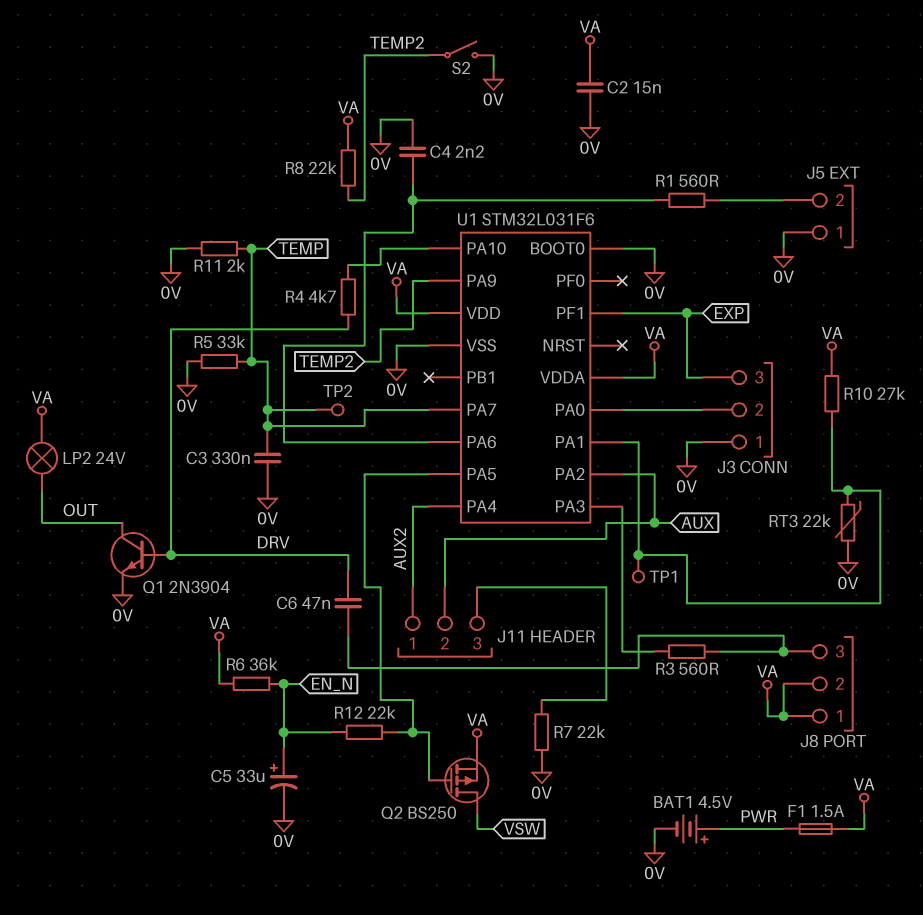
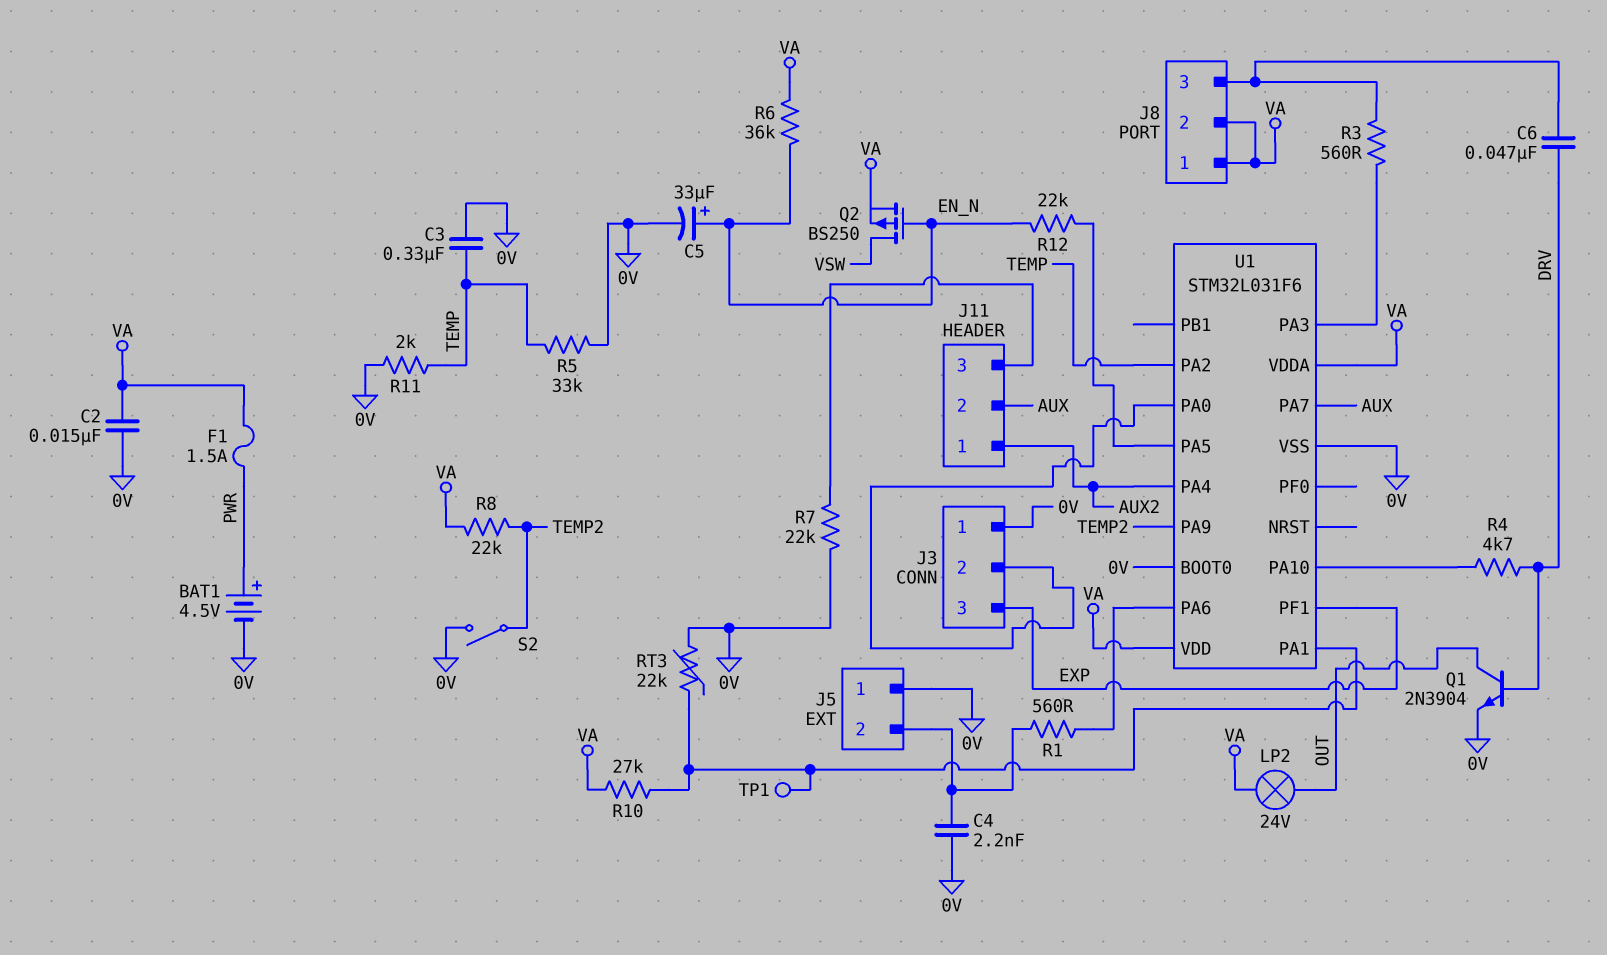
C4: 2.2nF (0V, U1/PA6) -> 2.2nF (0V, J5/2)
Q2: PMOS BS250 (G U1/PA5, D VSW, S VA) -> PMOS BS250 (G EN_N, D VSW, S VA)
TP2: test point (TEMP) -> none
U1 pin PA2: AUX -> TEMP
U1 pin PA7: TEMP -> AUX

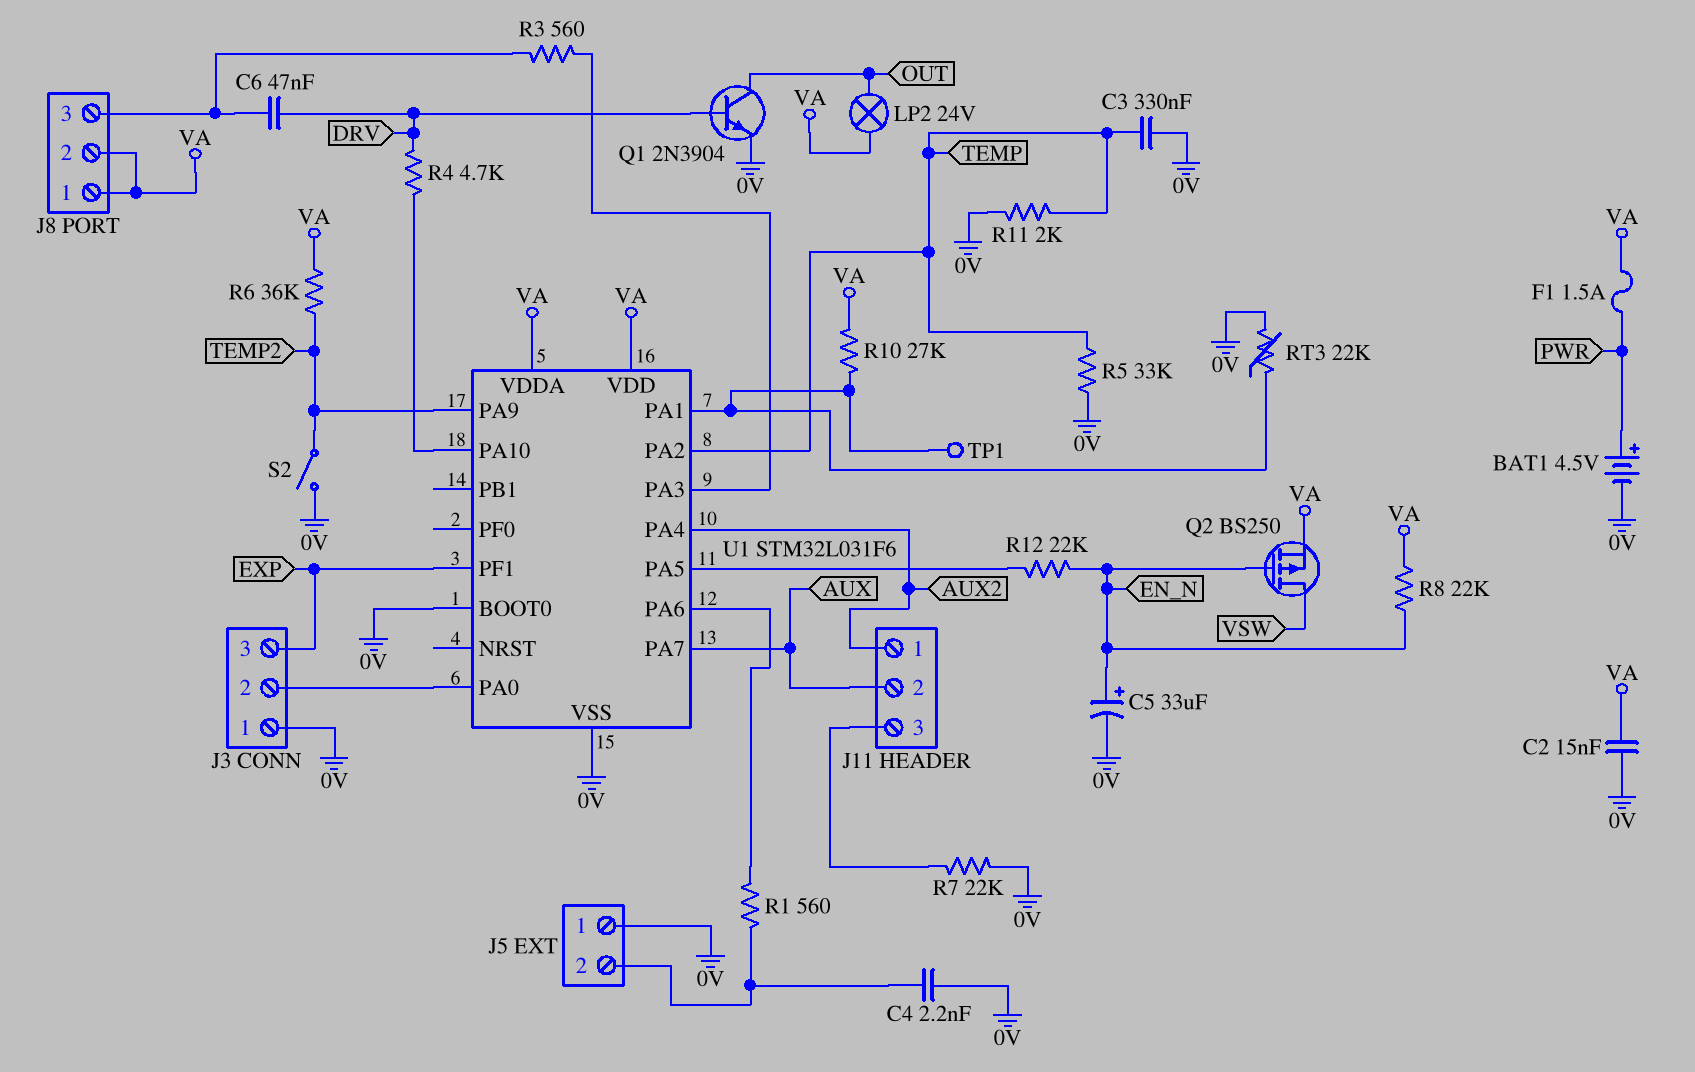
R6: 36k (EN_N, VA) -> 36k (TEMP2, VA)
R8: 22k (TEMP2, VA) -> 22k (EN_N, VA)

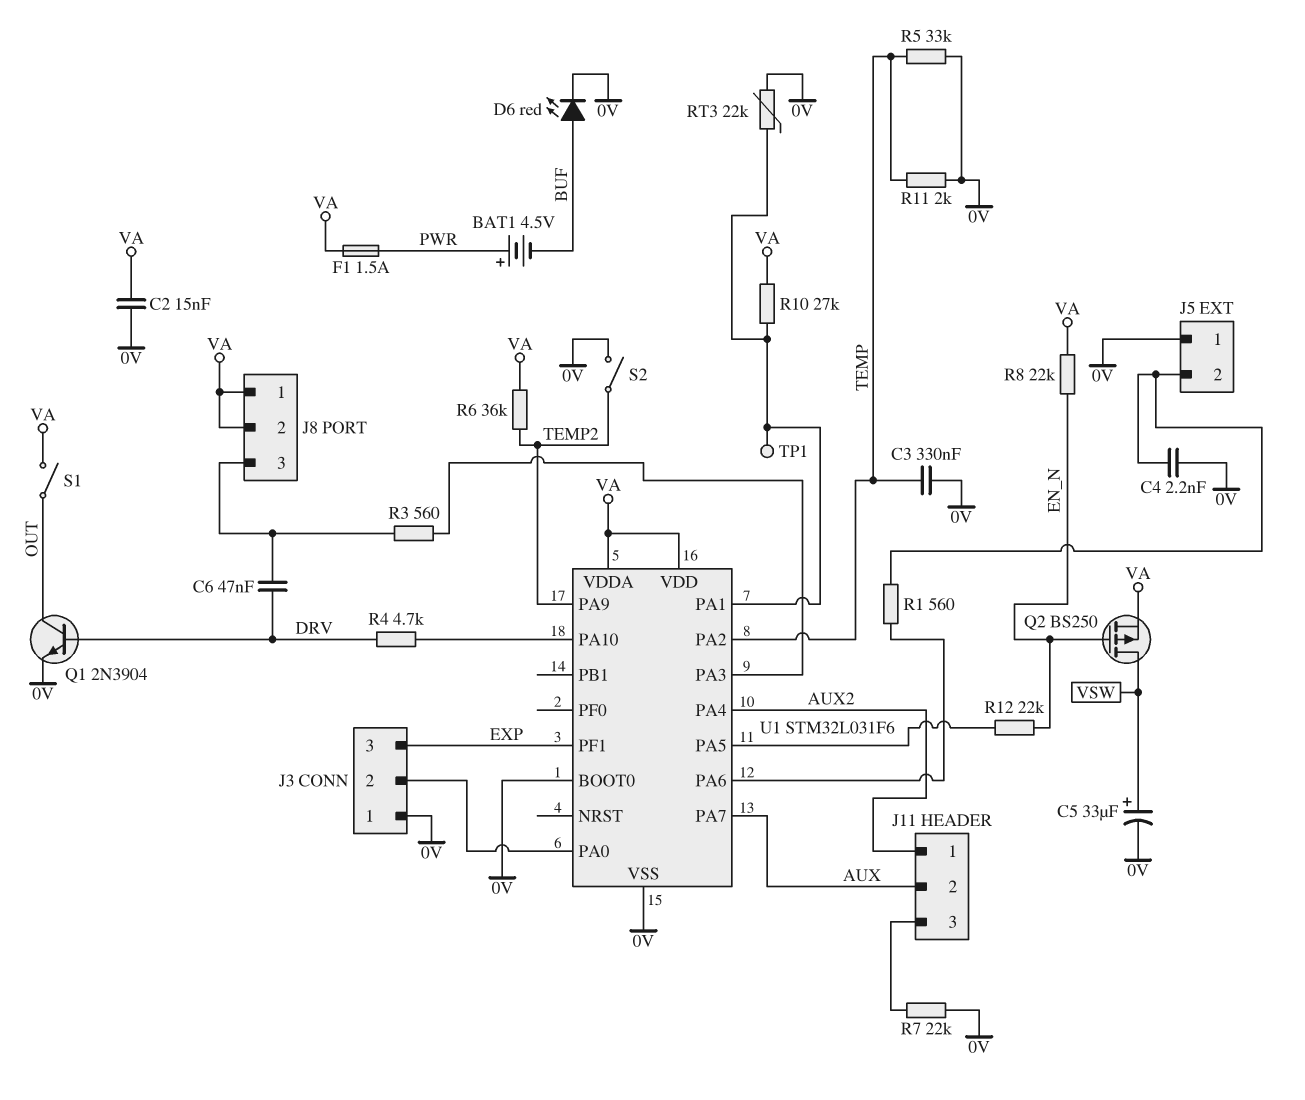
BAT1: 4.5V (plus PWR, minus 0V) -> 4.5V (plus PWR, minus BUF)
C5: 33uF (plus EN_N, minus 0V) -> 33uF (plus VSW, minus 0V)
D6: none -> LED red (A BUF, K 0V)
LP2: lamp 24V (OUT, VA) -> none
S1: none -> switch (OUT, VA)

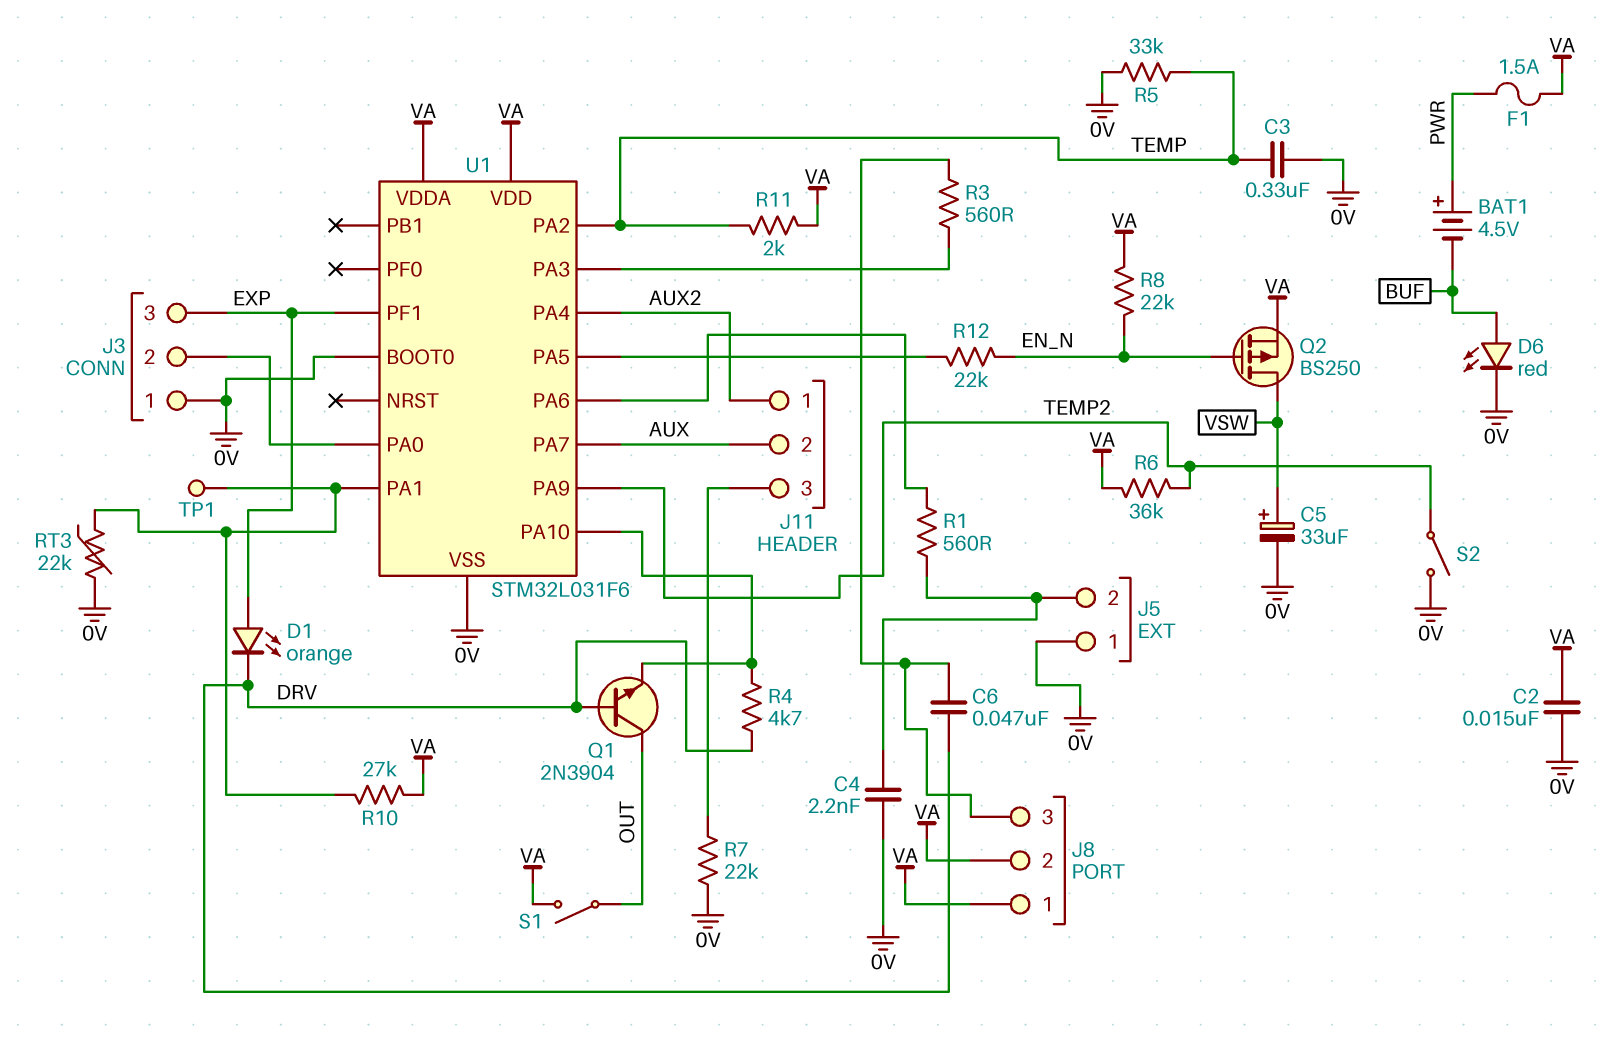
D1: none -> LED orange (A EXP, K DRV)
Q1: NPN 2N3904 (B DRV, C OUT, E 0V) -> NPN 2N3904 (B DRV, C OUT, E U1/PA10)
R11: 2k (0V, TEMP) -> 2k (TEMP, VA)

